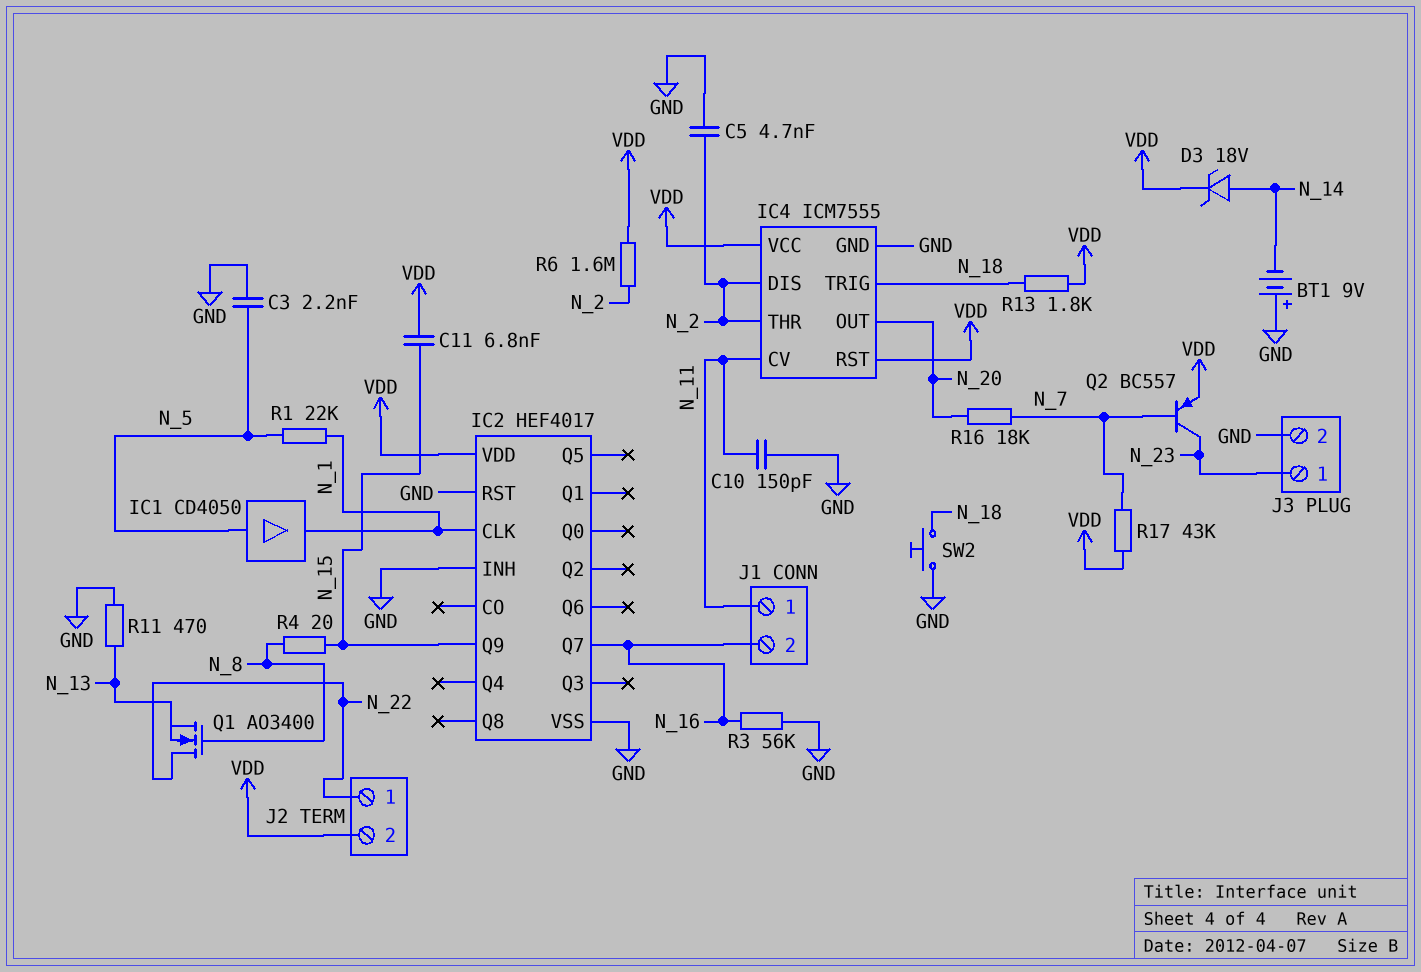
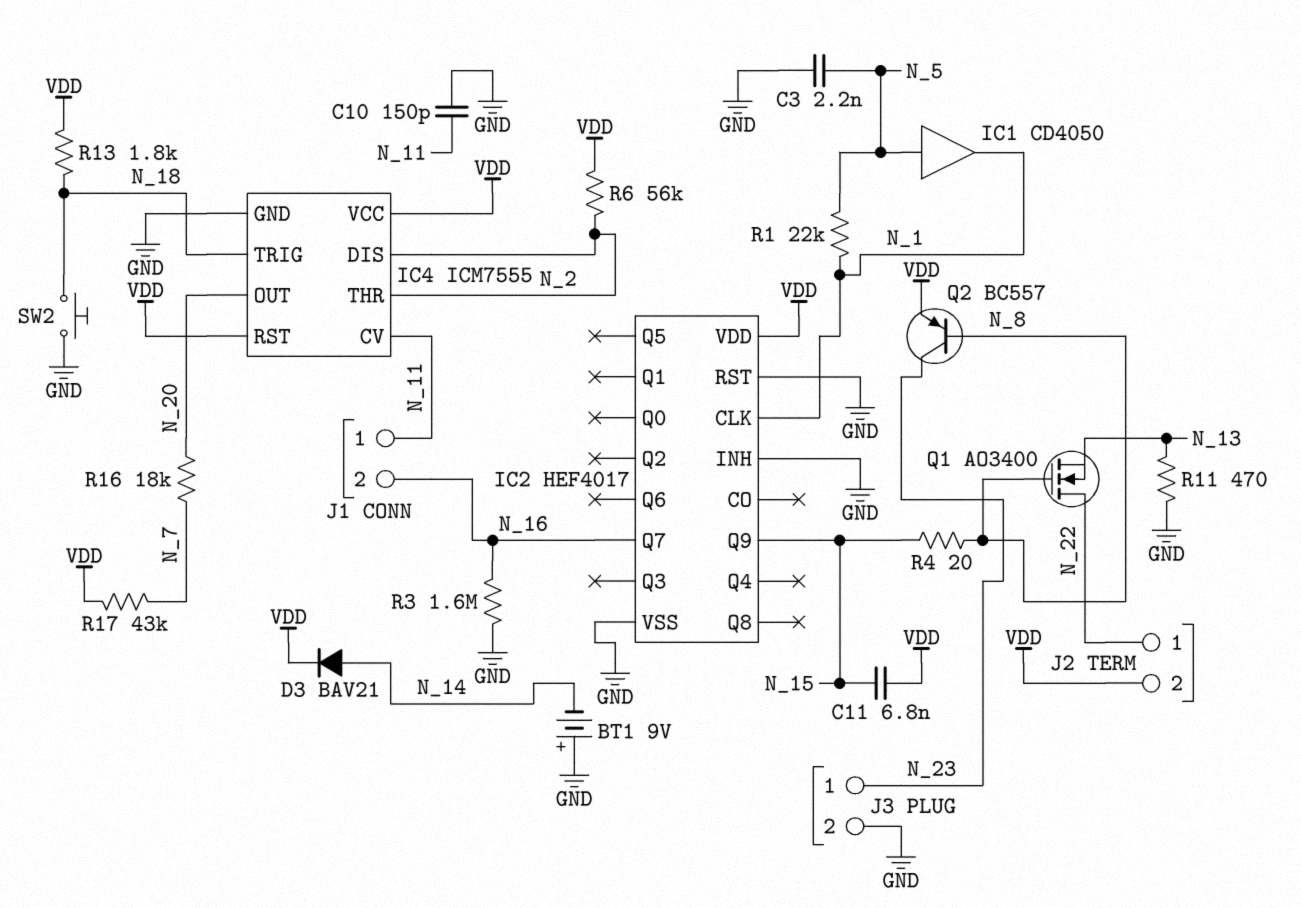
C5: 4.7nF (GND, N_2) -> none
D3: zener 18V (A N_14, K VDD) -> diode BAV21 (A N_14, K VDD)
Q2: PNP BC557 (B N_7, C N_23, E VDD) -> PNP BC557 (B N_8, C N_23, E VDD)
R3: 56k (GND, N_16) -> 1.6M (GND, N_16)
R6: 1.6M (N_2, VDD) -> 56k (N_2, VDD)

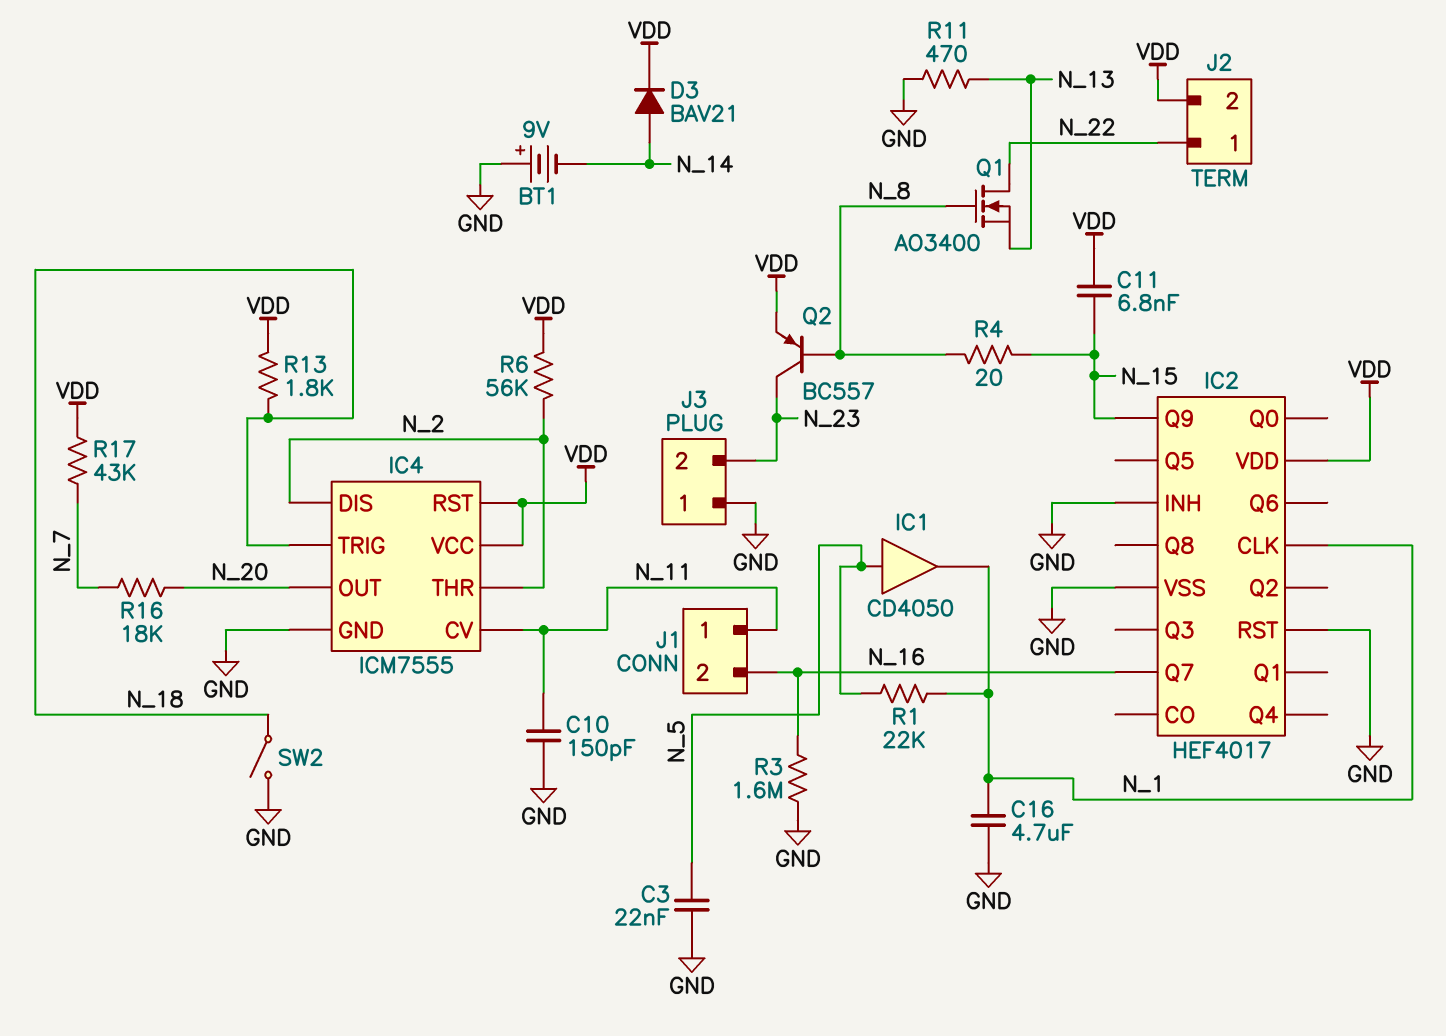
C3: 2.2nF (GND, N_5) -> 22nF (GND, N_5)
C16: none -> 4.7uF (GND, N_1)
J3 pin 1: N_23 -> GND
J3 pin 2: GND -> N_23
SW2: button (GND, N_18) -> switch (GND, N_18)

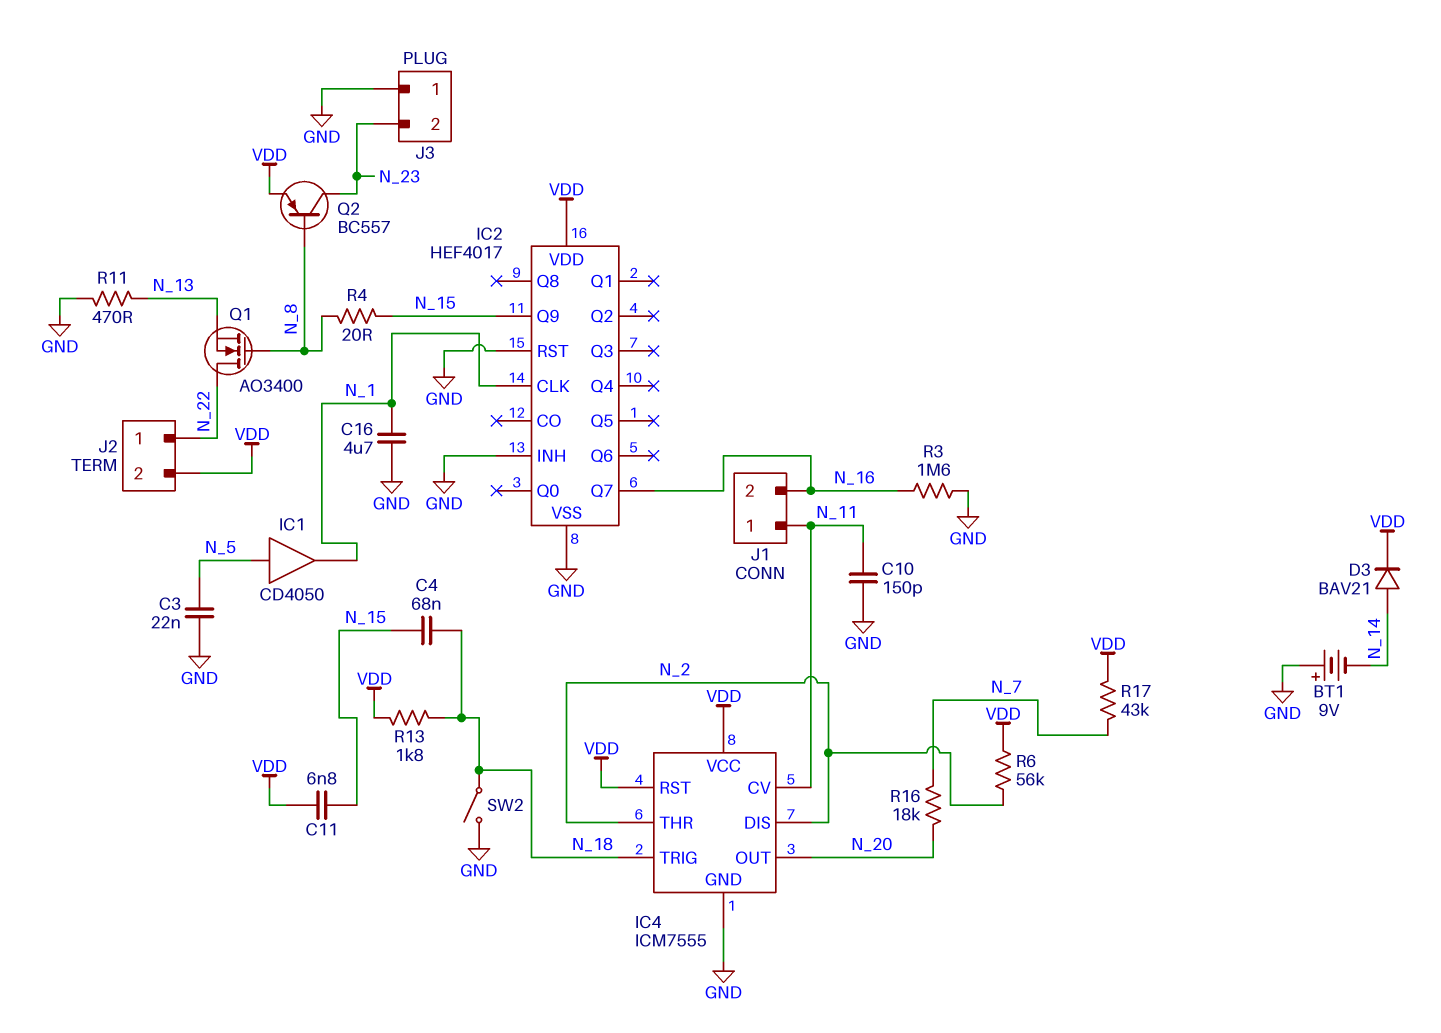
C4: none -> 68nF (N_15, N_18)
R1: 22k (N_1, N_5) -> none

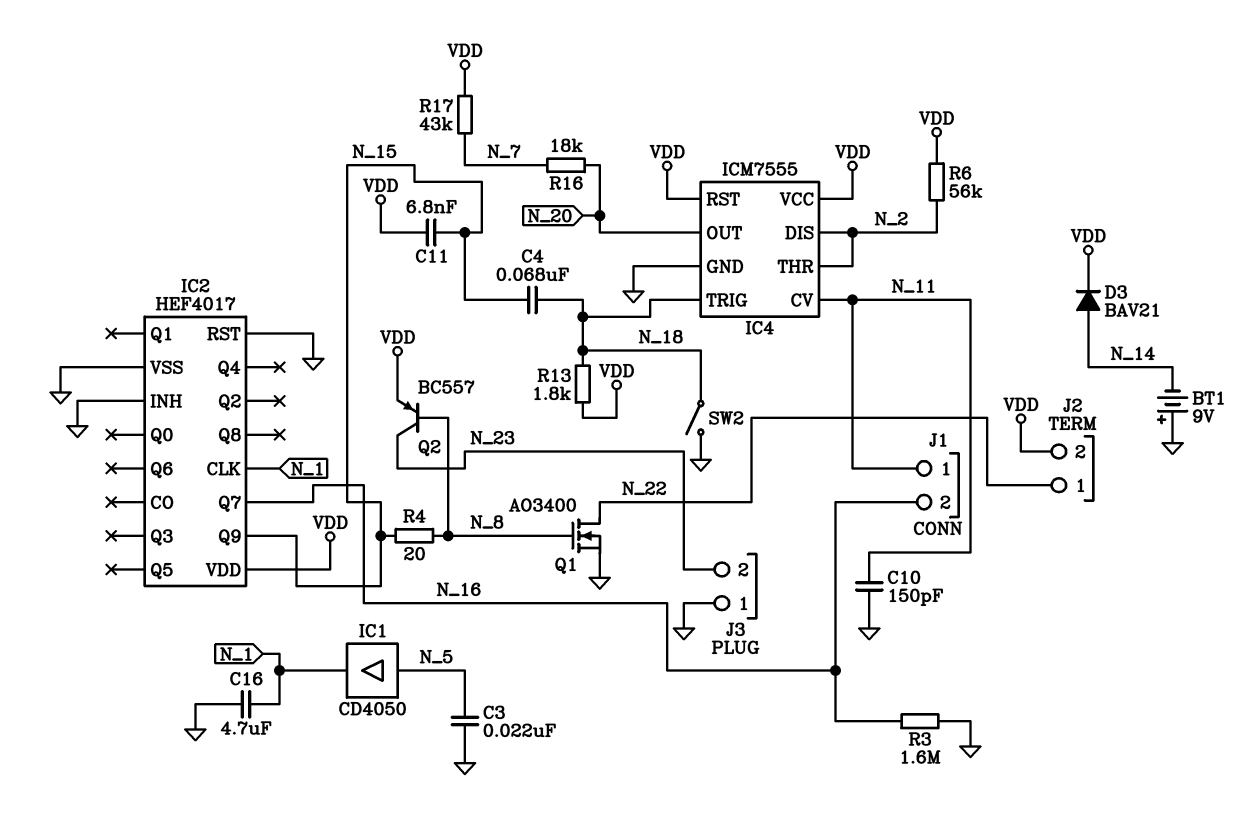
Q1: NMOS AO3400 (G N_8, D N_22, S N_13) -> NMOS AO3400 (G N_8, D N_22, S GND)
R11: 470 (GND, N_13) -> none

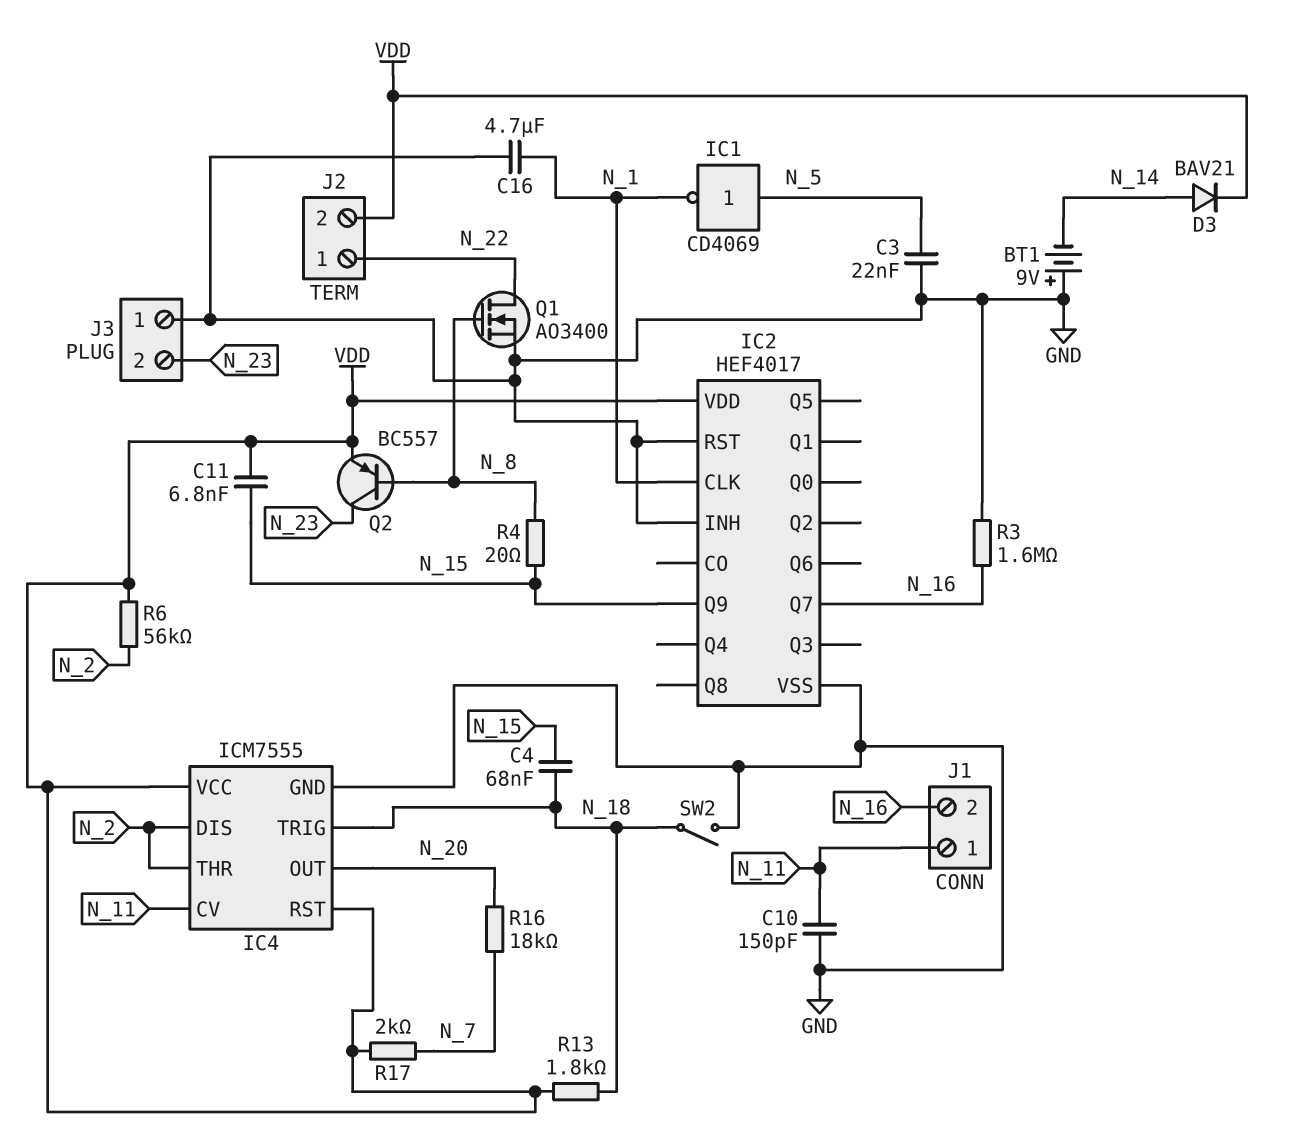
IC1: buffer CD4050 (in N_5, out N_1) -> NOT CD4069 (in N_5, out N_1)
R17: 43k (N_7, VDD) -> 2k (N_7, VDD)

